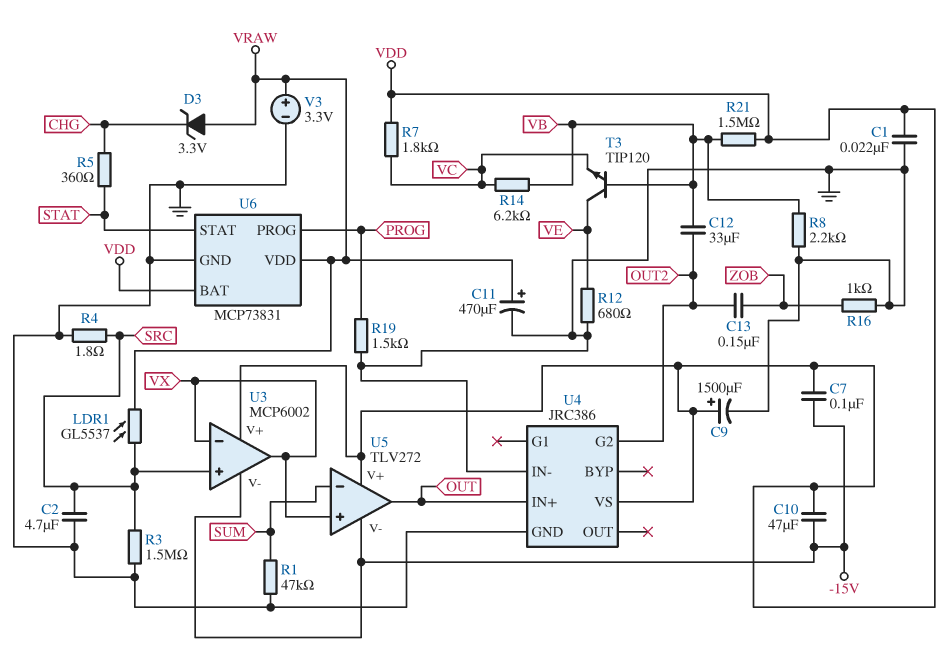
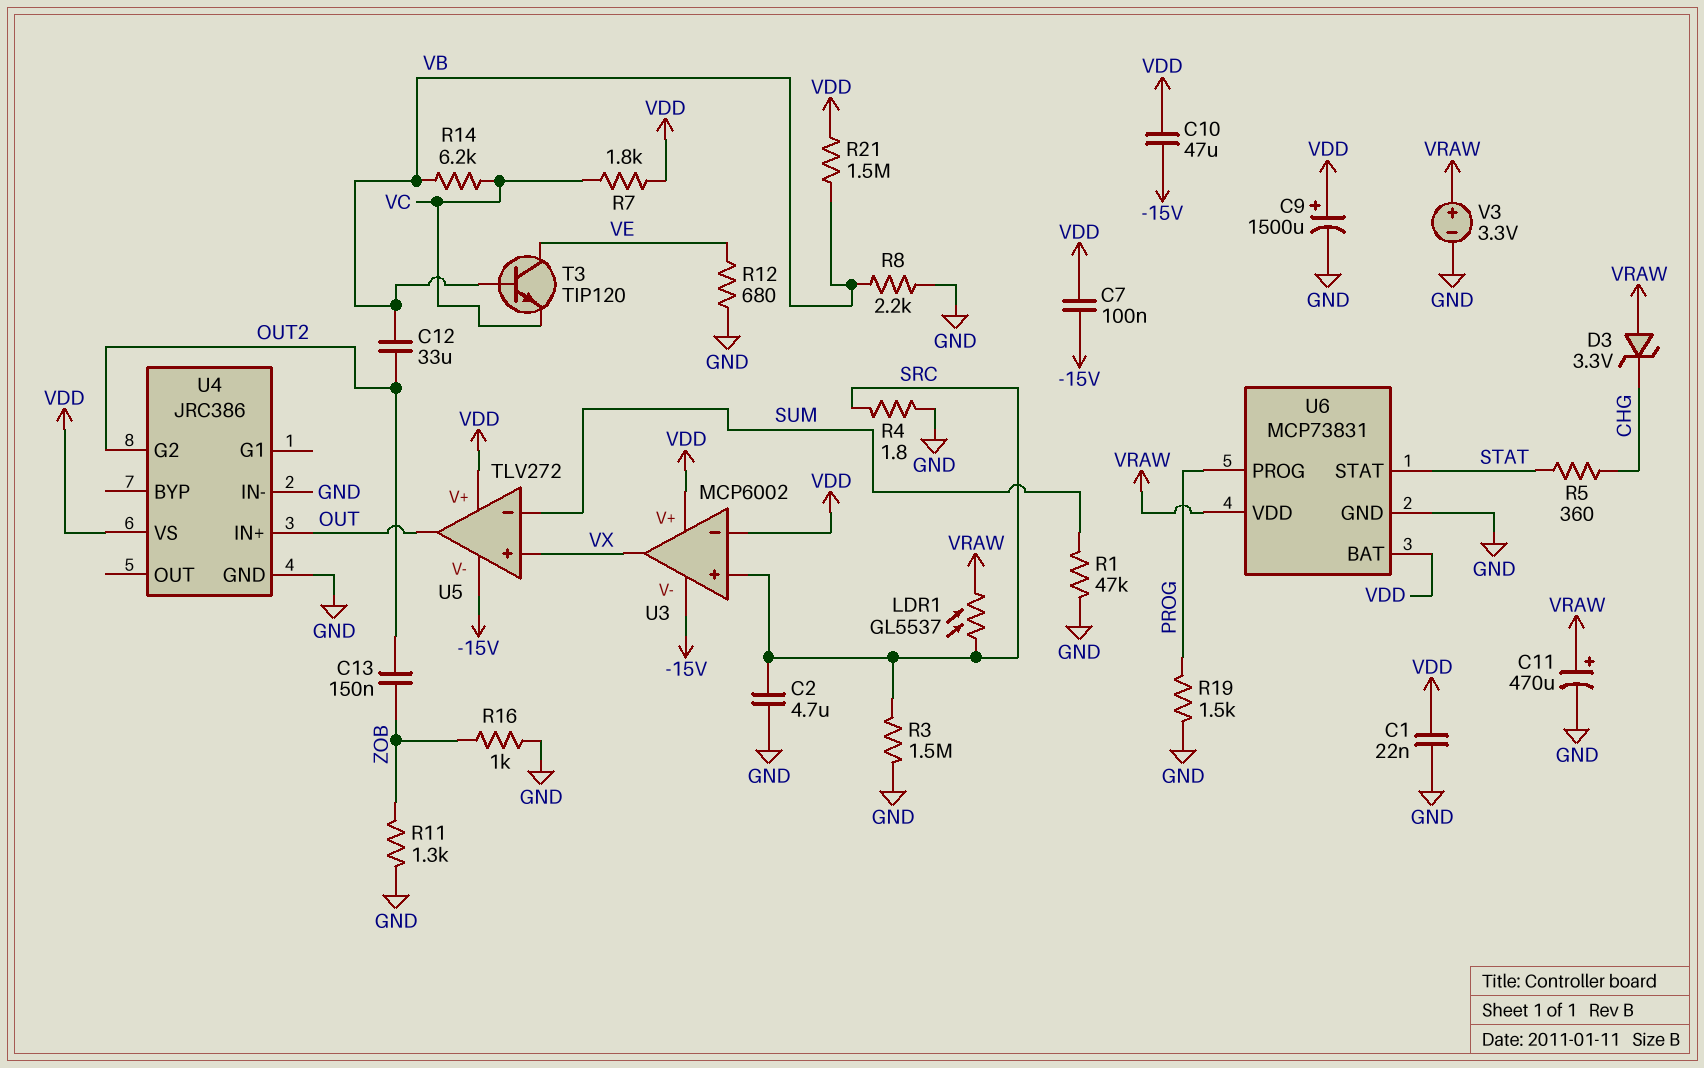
R11: none -> 1.3k (GND, ZOB)
U3 pin in-: VX -> VDD

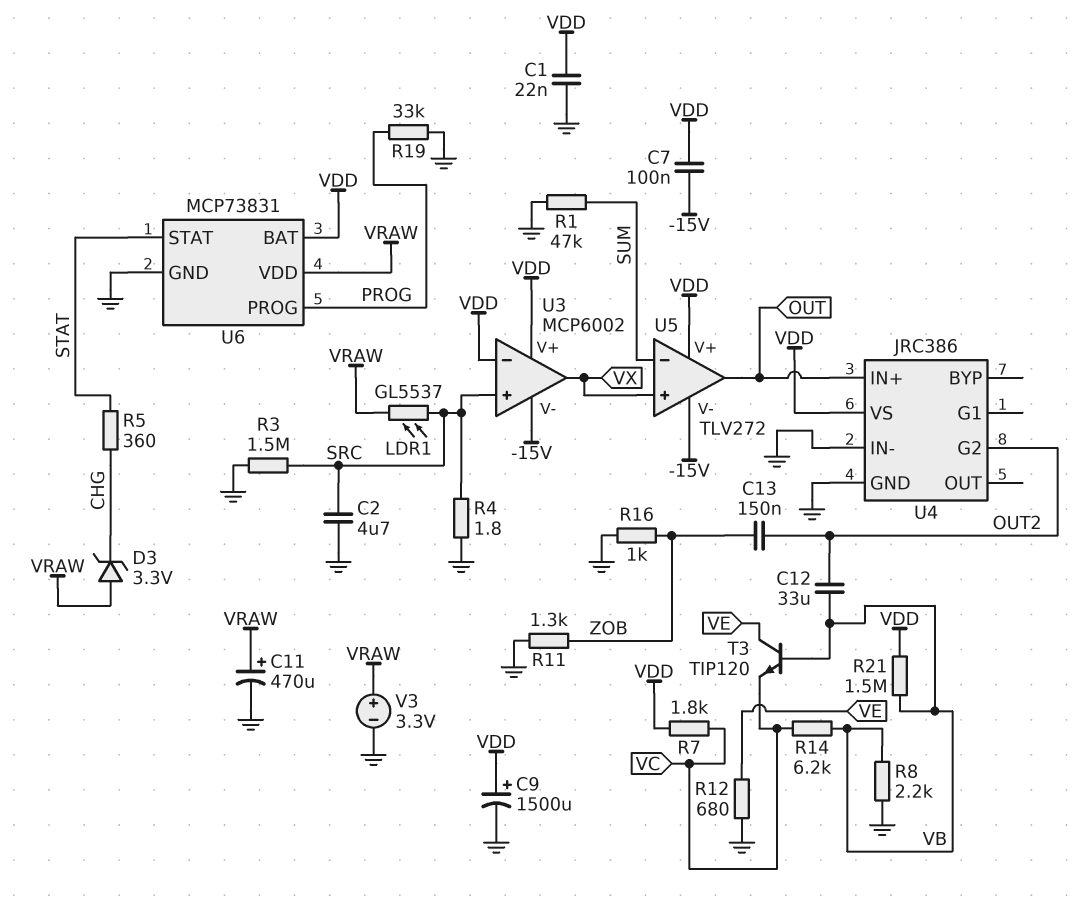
C10: 47uF (-15V, VDD) -> none
R19: 1.5k (GND, PROG) -> 33k (GND, PROG)

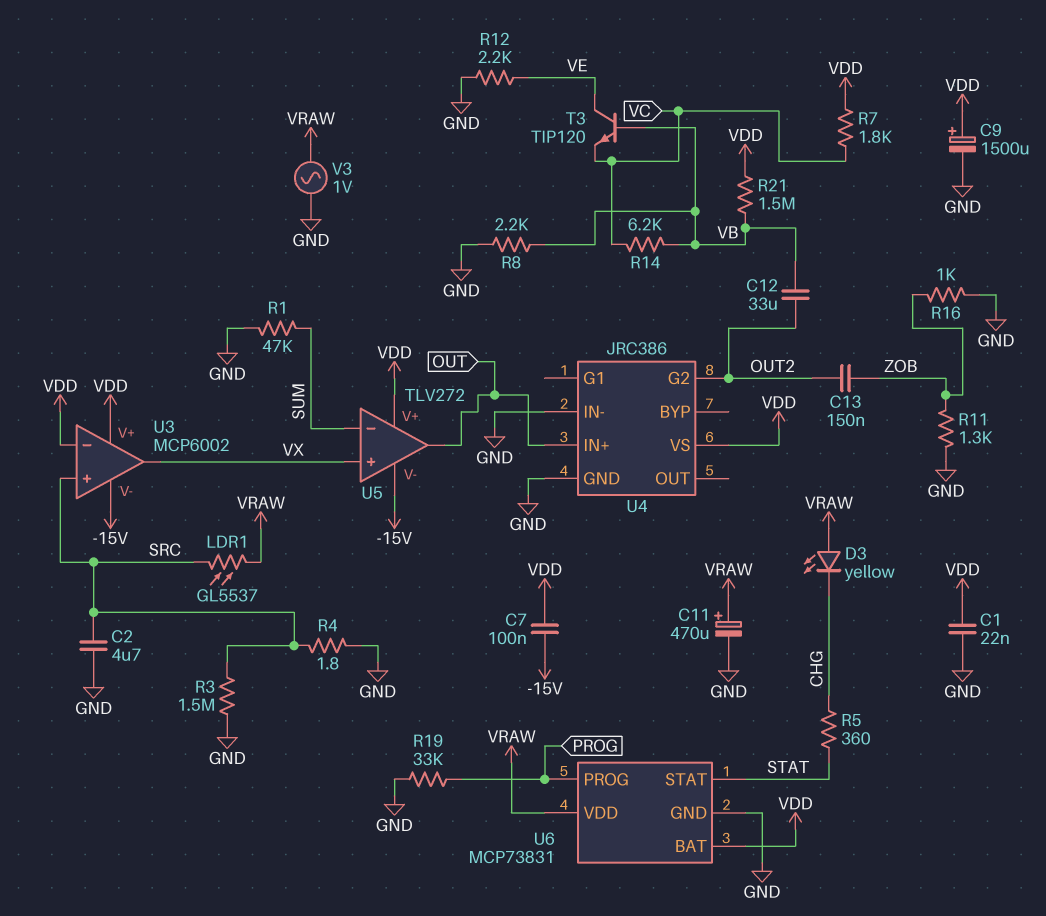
D3: zener 3.3V (A VRAW, K CHG) -> LED yellow (A VRAW, K CHG)
R12: 680 (GND, VE) -> 2.2k (GND, VE)
V3: 3.3V (plus VRAW, minus GND) -> AC 1V (GND, VRAW)

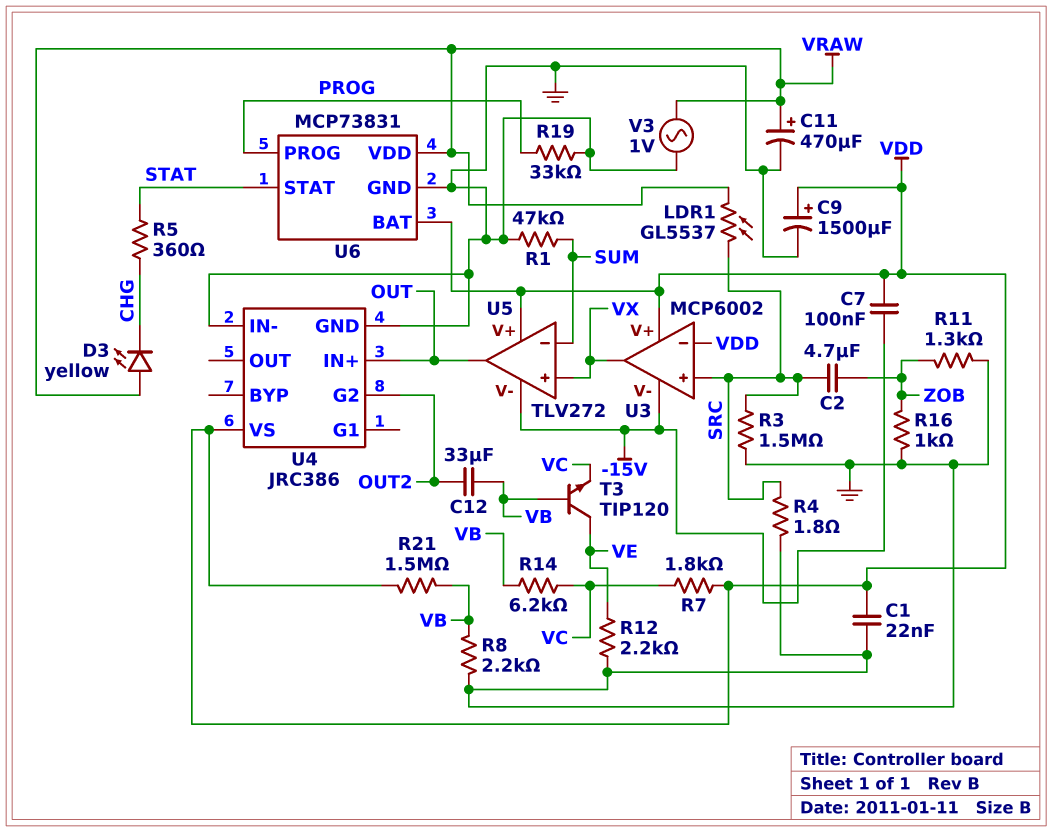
C2: 4.7uF (GND, SRC) -> 4.7uF (SRC, ZOB)
C13: 150nF (OUT2, ZOB) -> none

